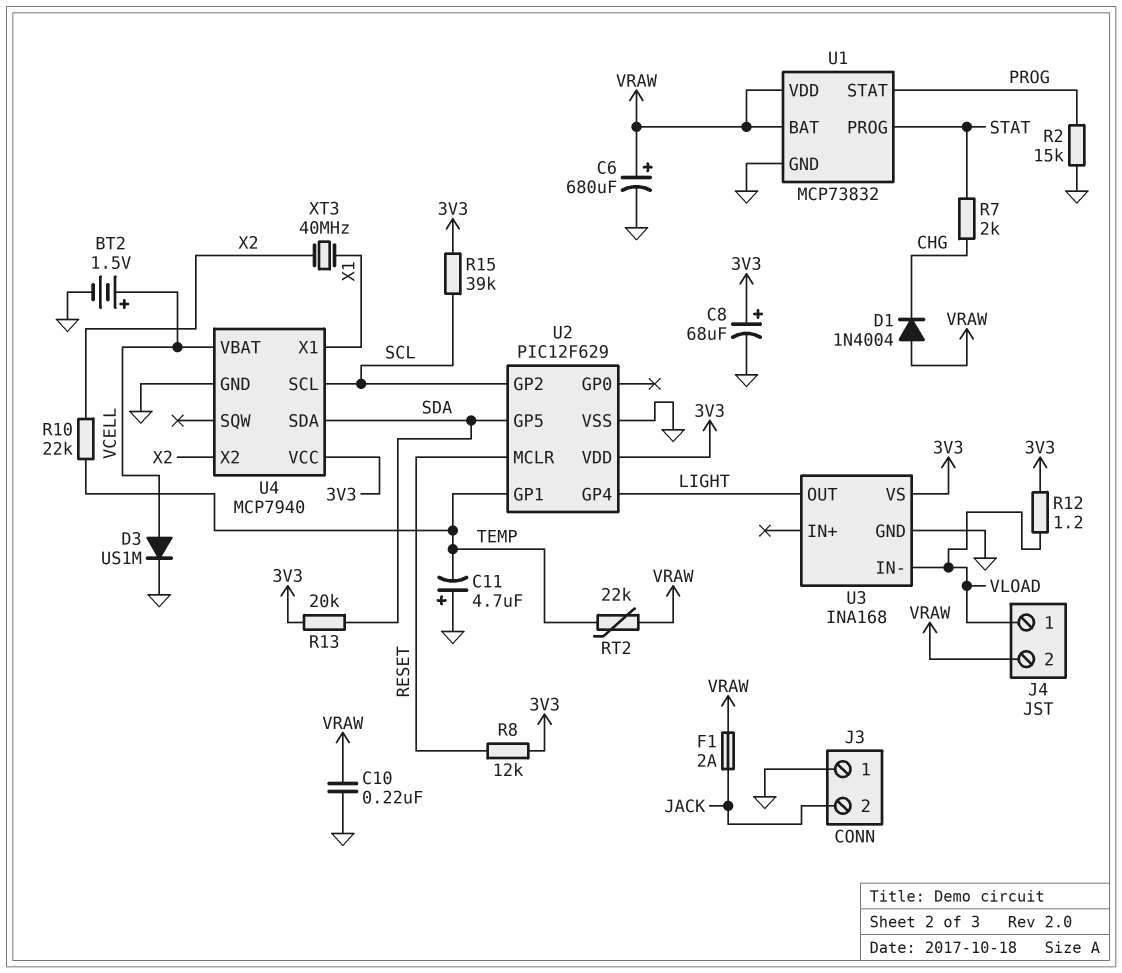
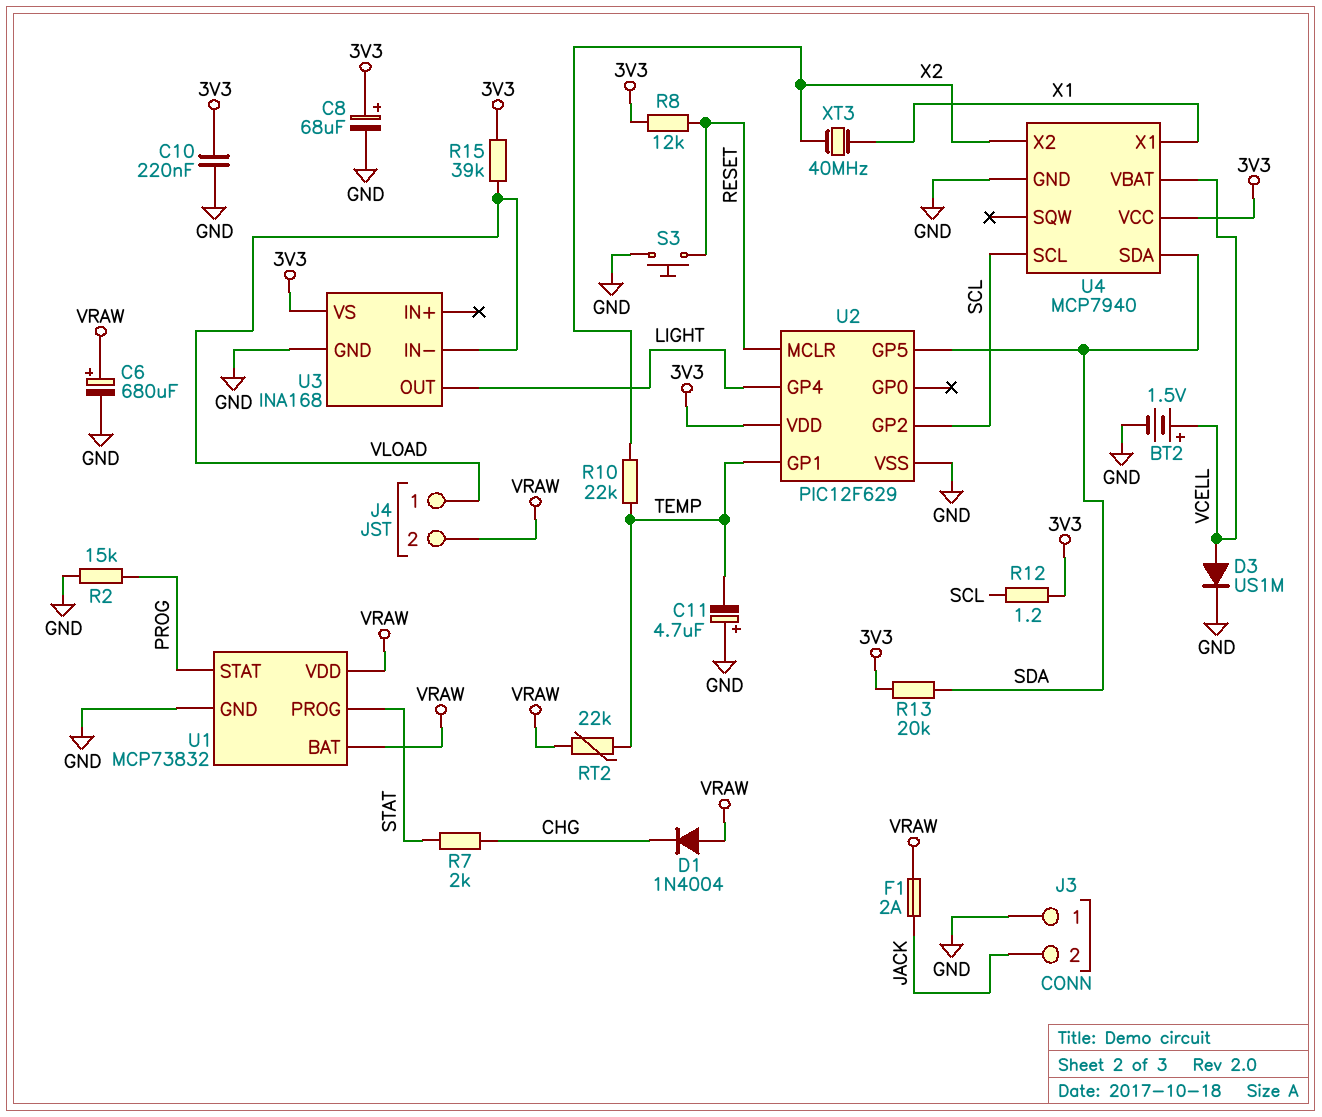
C10: 220nF (GND, VRAW) -> 220nF (3V3, GND)
R12: 1.2 (3V3, VLOAD) -> 1.2 (3V3, SCL)
R15: 39k (3V3, SCL) -> 39k (3V3, VLOAD)
S3: none -> button (GND, RESET)

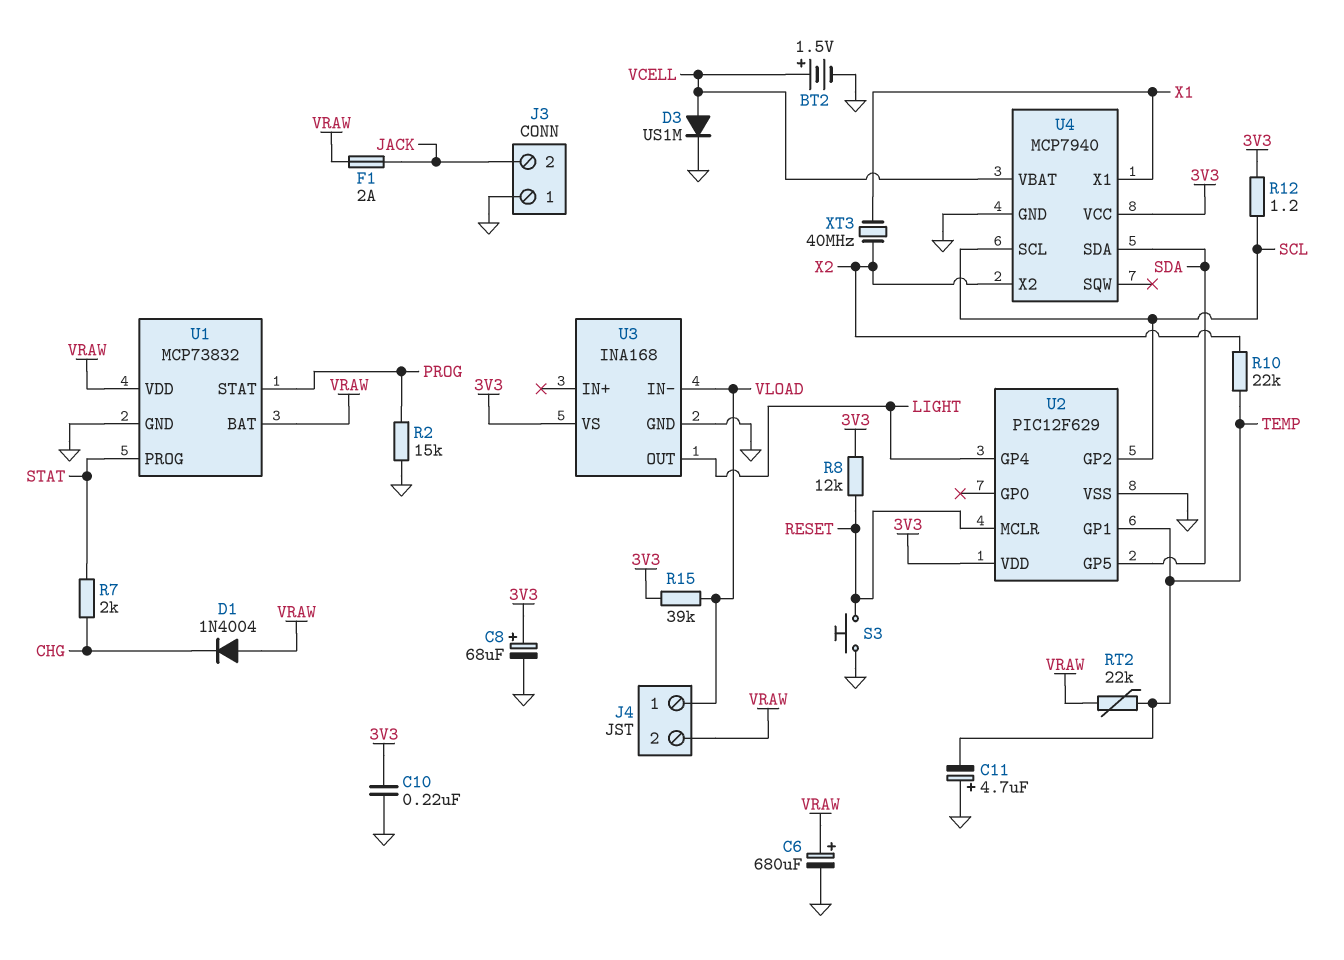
R13: 20k (3V3, SDA) -> none

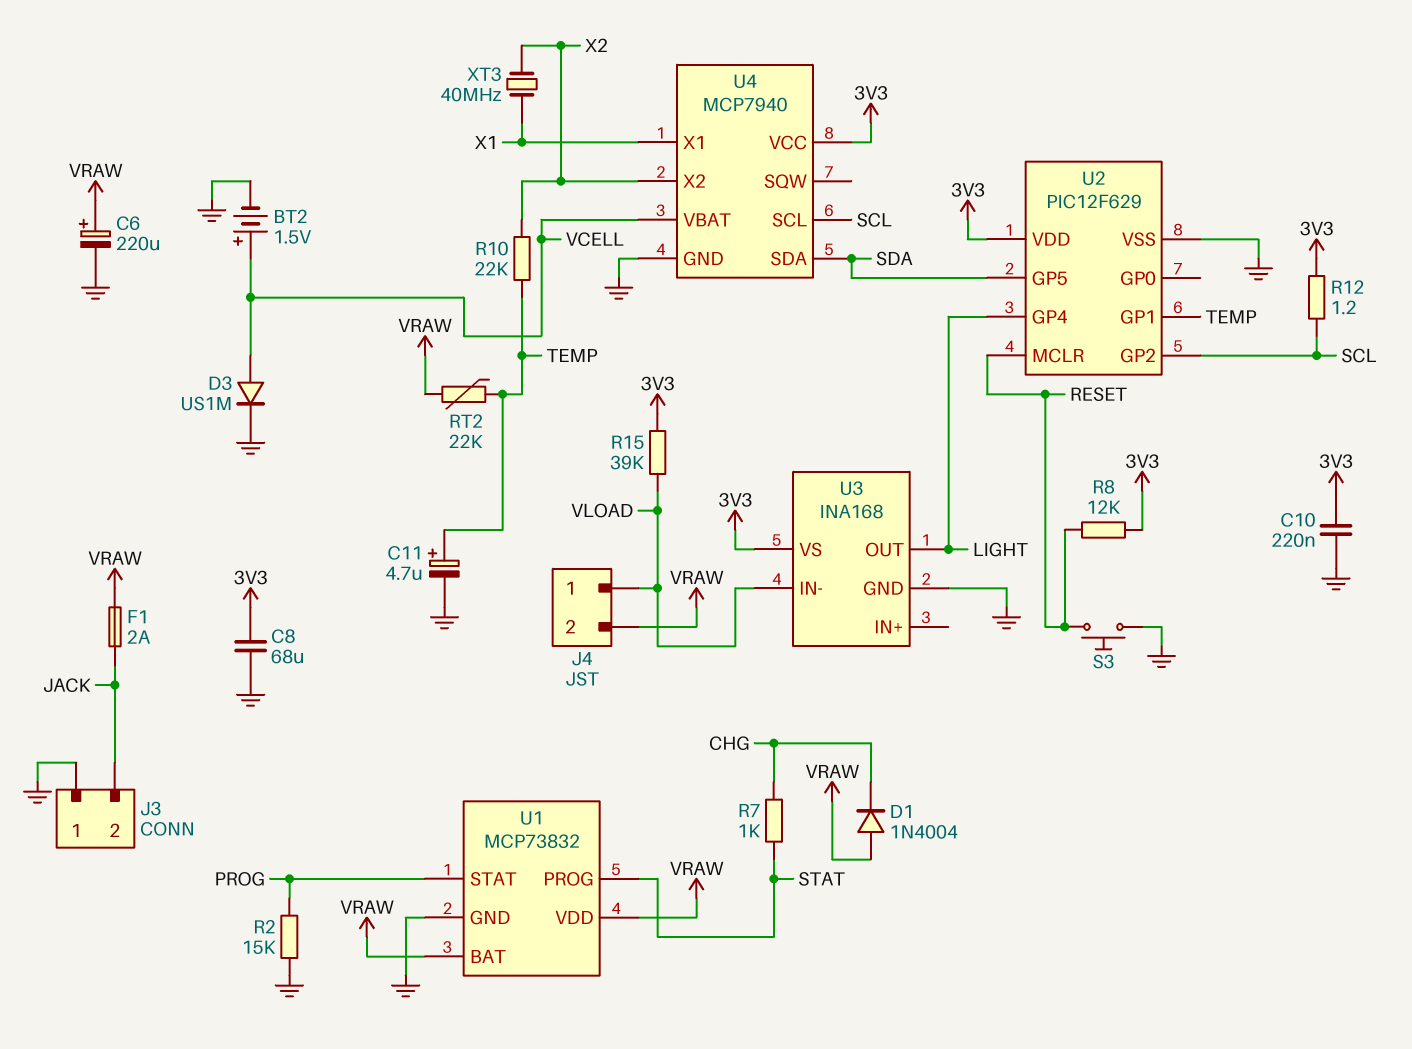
C6: 680uF (plus VRAW, minus GND) -> 220uF (plus VRAW, minus GND)
C8: 68uF (plus 3V3, minus GND) -> 68uF (3V3, GND)
C11: 4.7uF (plus GND, minus TEMP) -> 4.7uF (plus TEMP, minus GND)
R7: 2k (CHG, STAT) -> 1k (CHG, STAT)

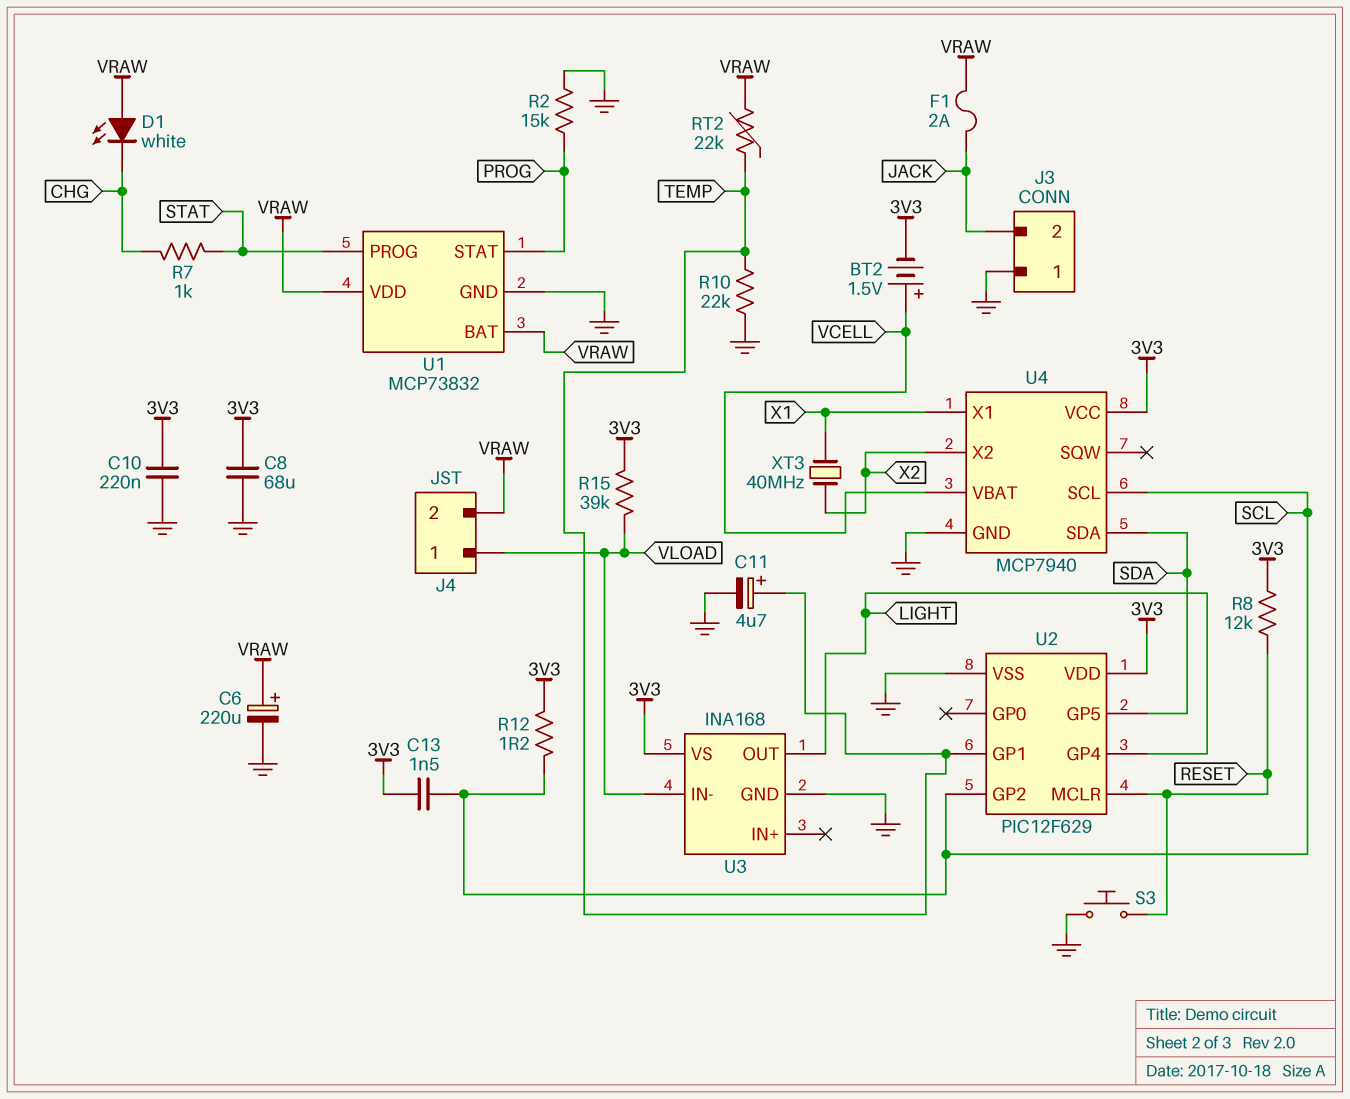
BT2: 1.5V (plus VCELL, minus GND) -> 1.5V (plus VCELL, minus 3V3)
C13: none -> 1.5nF (3V3, SCL)
D1: diode 1N4004 (A VRAW, K CHG) -> LED white (A VRAW, K CHG)
D3: diode US1M (A VCELL, K GND) -> none
R10: 22k (TEMP, X2) -> 22k (GND, TEMP)

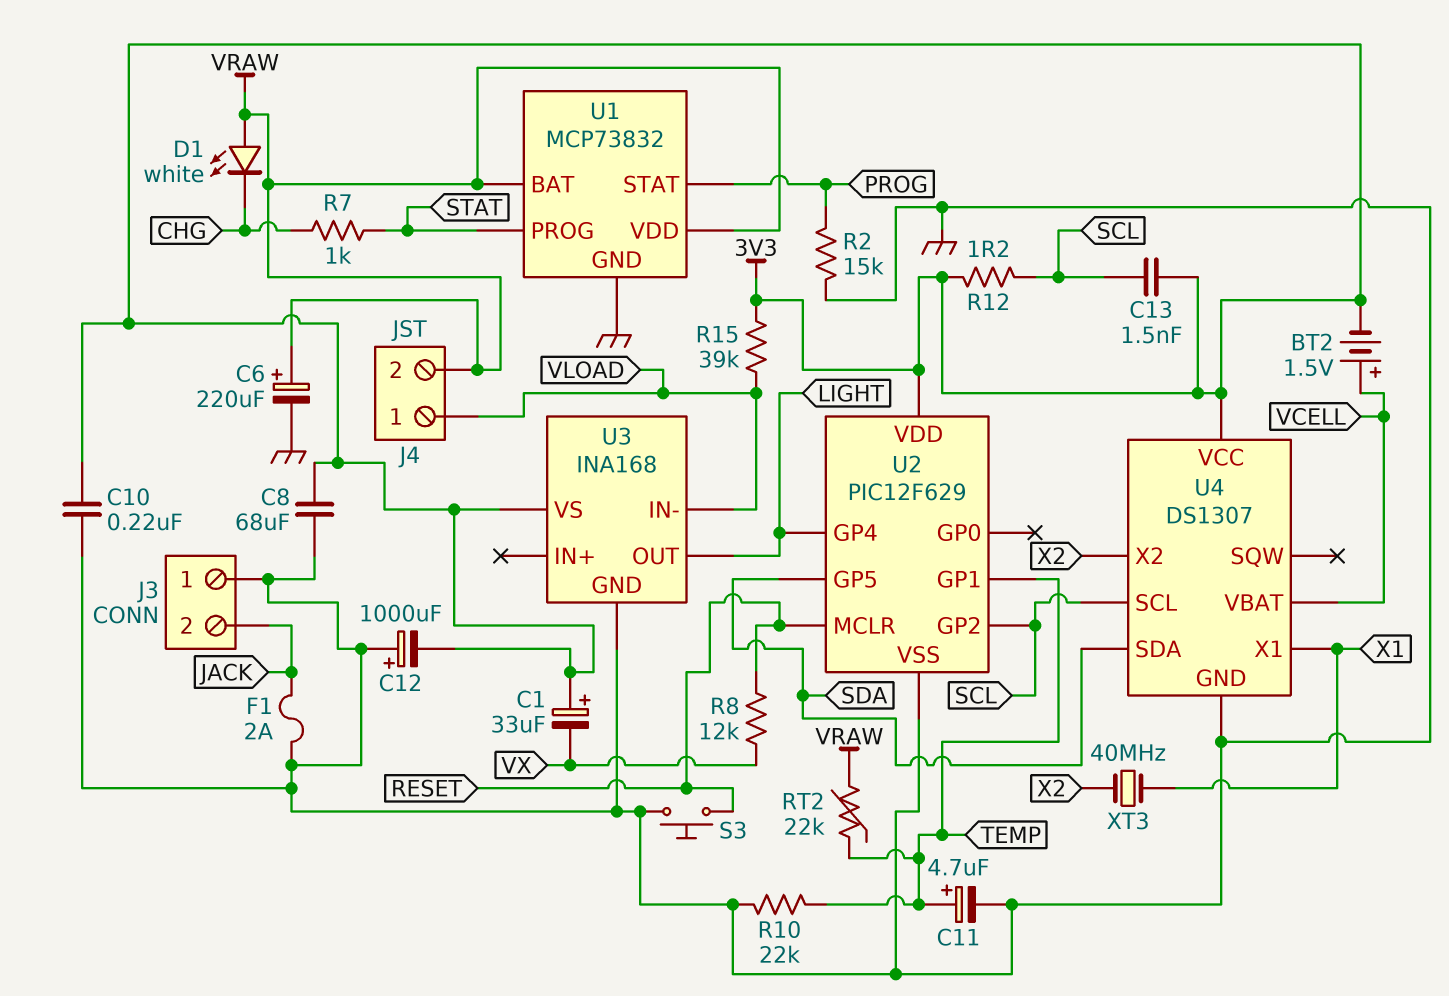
C1: none -> 33uF (plus 3V3, minus VX)
C12: none -> 1000uF (plus GND, minus 3V3)
F1: 2A (JACK, VRAW) -> 2A (GND, JACK)
R8: 12k (3V3, RESET) -> 12k (RESET, VX)
U4: MCP7940 -> DS1307

